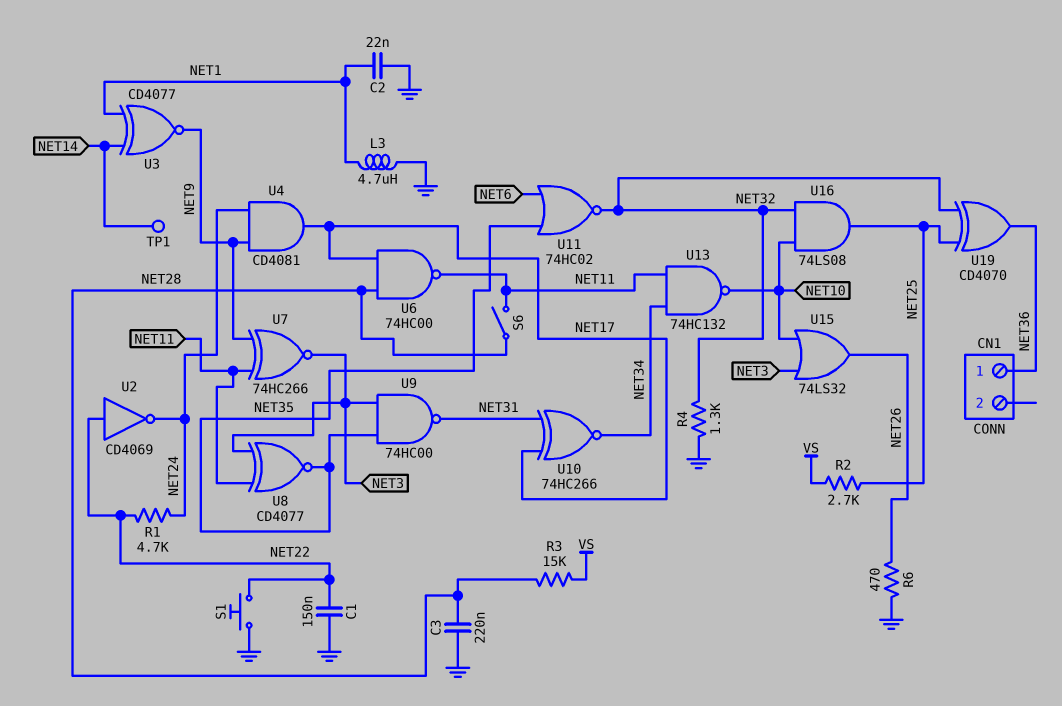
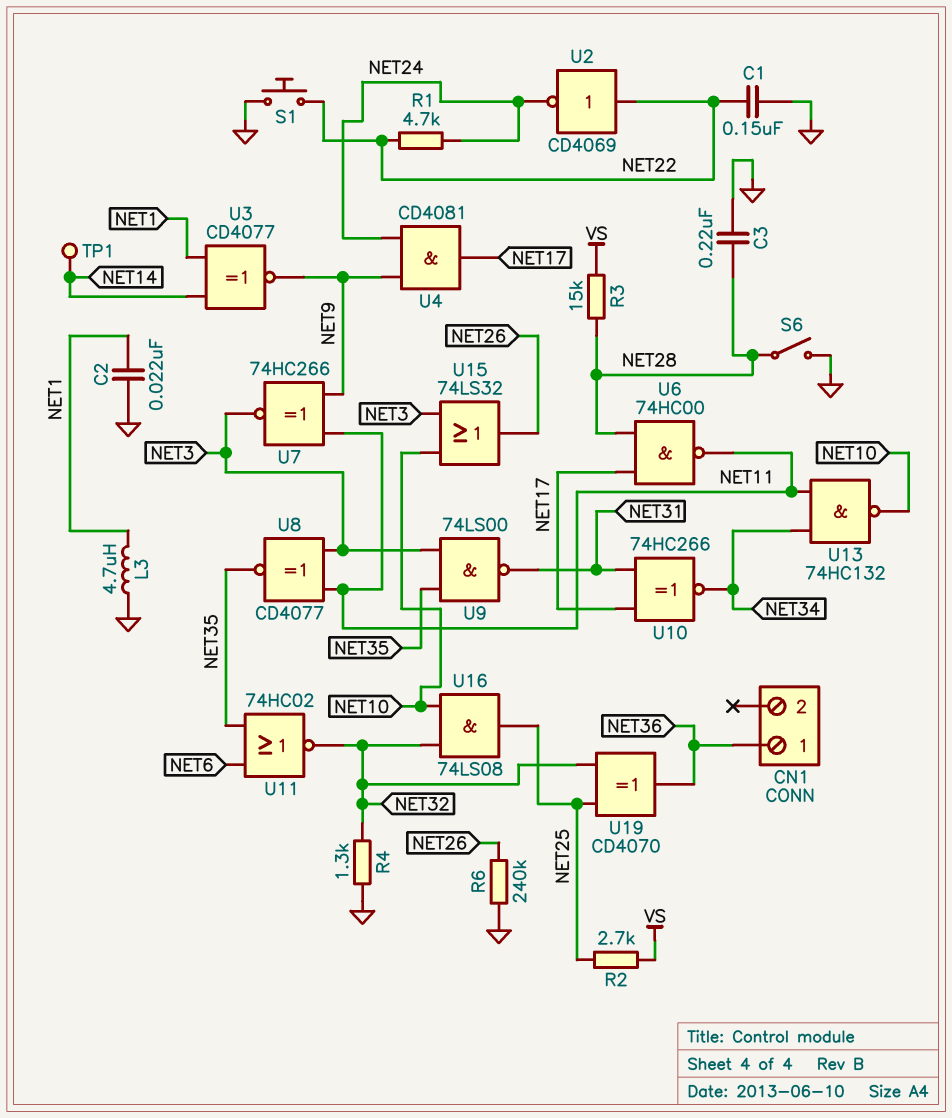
R6: 470 (GND, NET26) -> 240k (GND, NET26)
S6: switch (NET11, NET28) -> switch (GND, NET28)
U9: NAND 74HC00 (in NET3, in NET35, out NET31) -> NAND 74LS00 (in NET3, in NET35, out NET31)

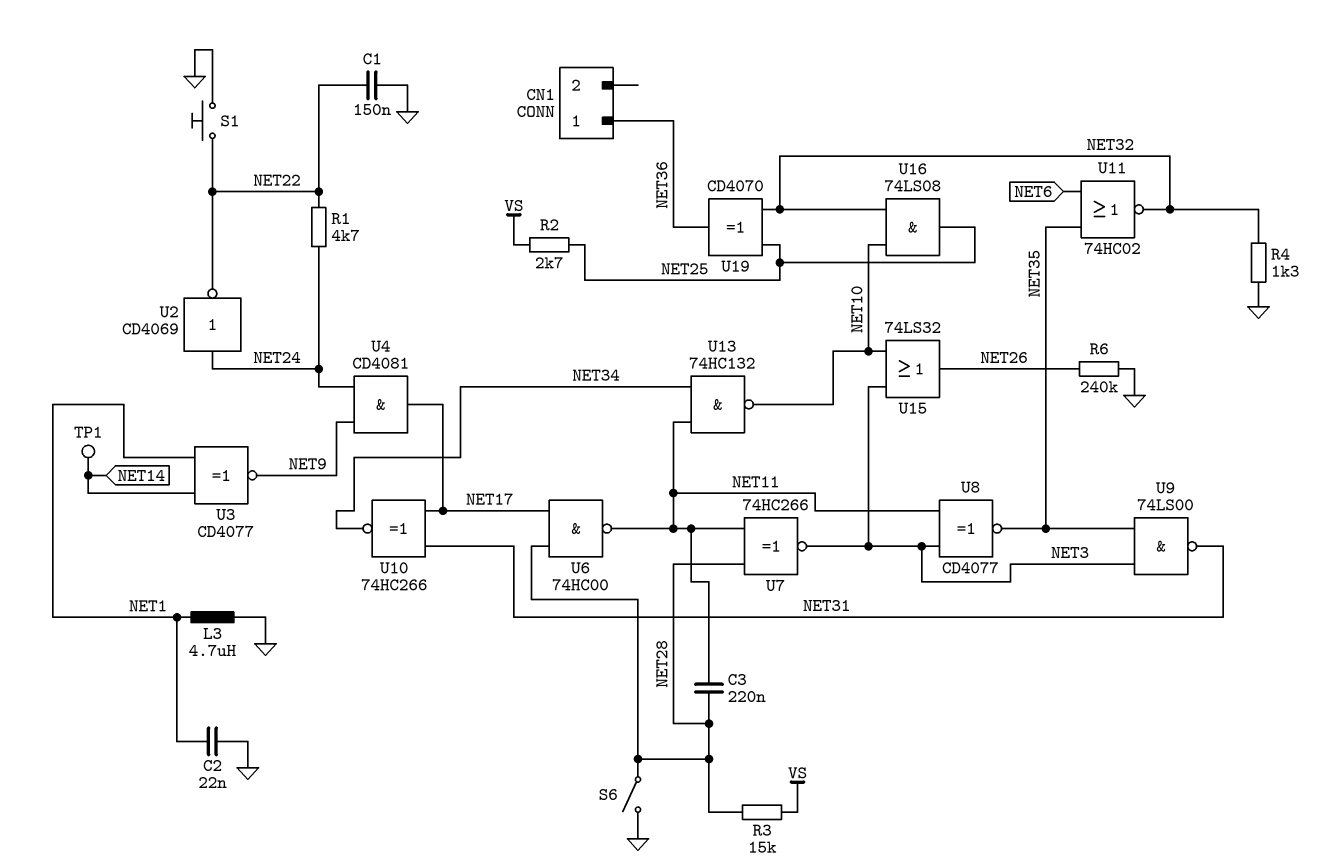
C3: 220nF (GND, NET28) -> 220nF (NET11, NET28)
U2: NOT CD4069 (in NET22, out NET24) -> NOT CD4069 (in NET24, out NET22)
U7: XNOR 74HC266 (in NET9, in NET11, out NET3) -> XNOR 74HC266 (in NET11, in NET28, out NET3)

